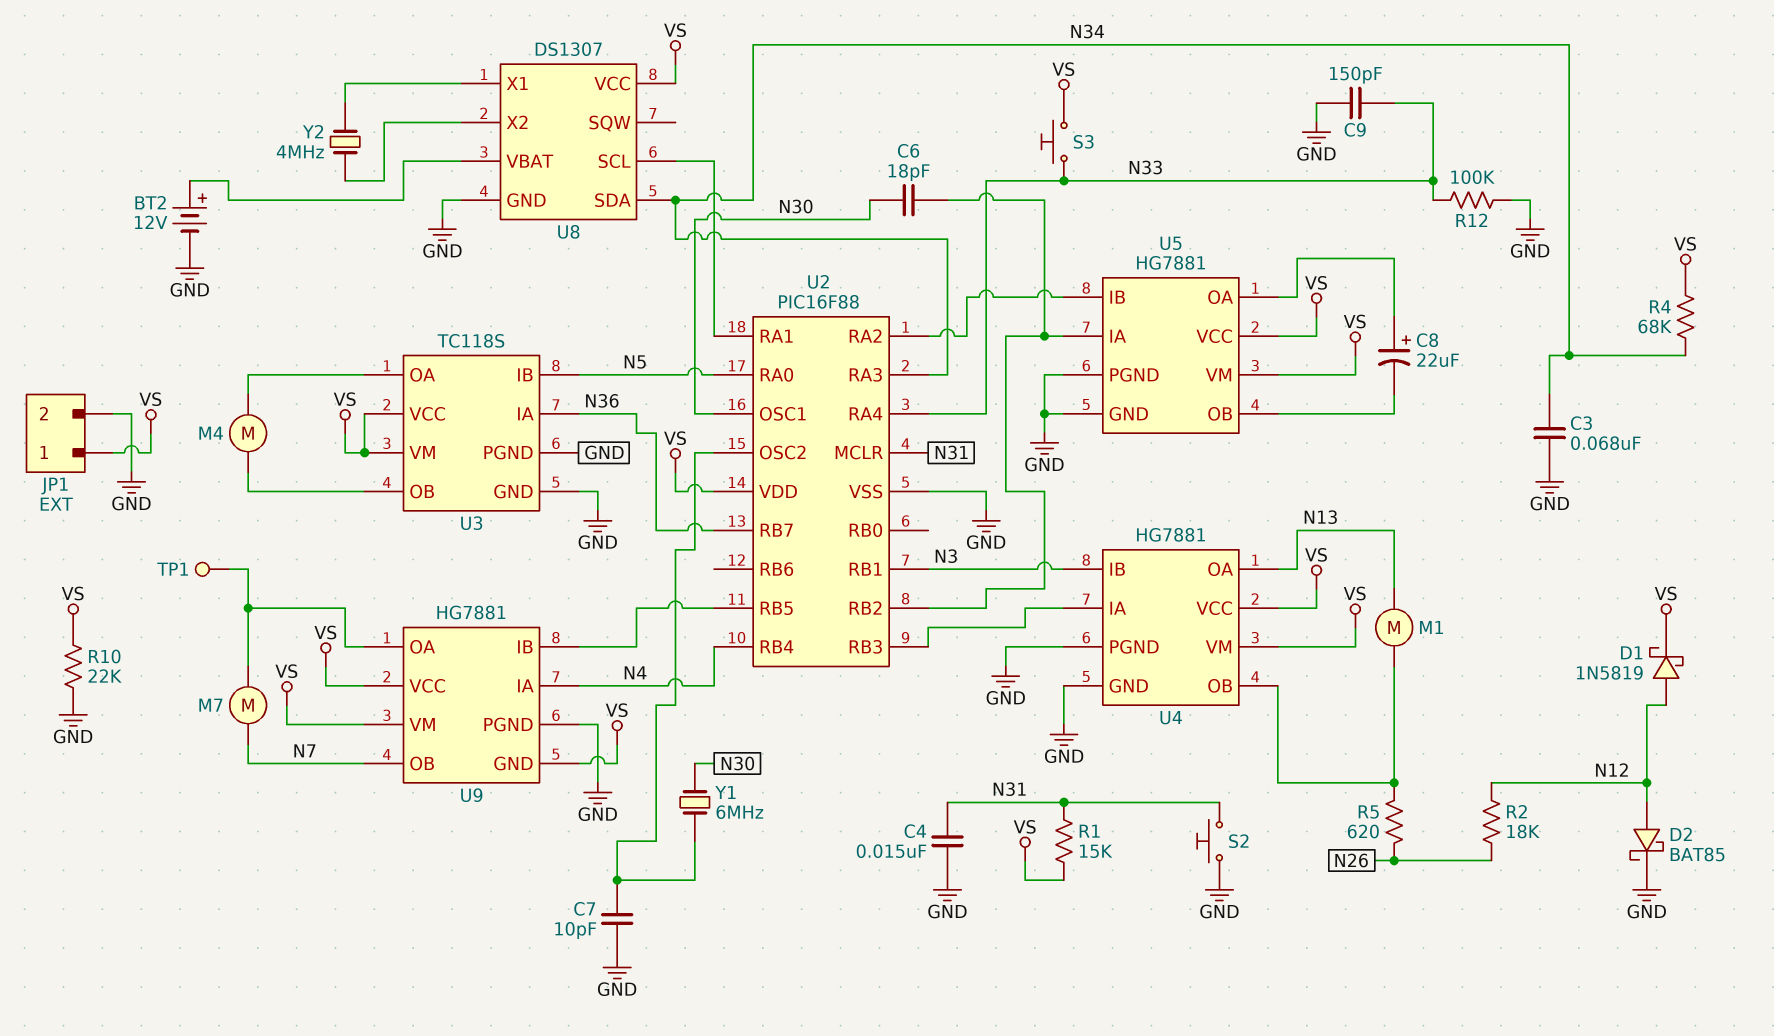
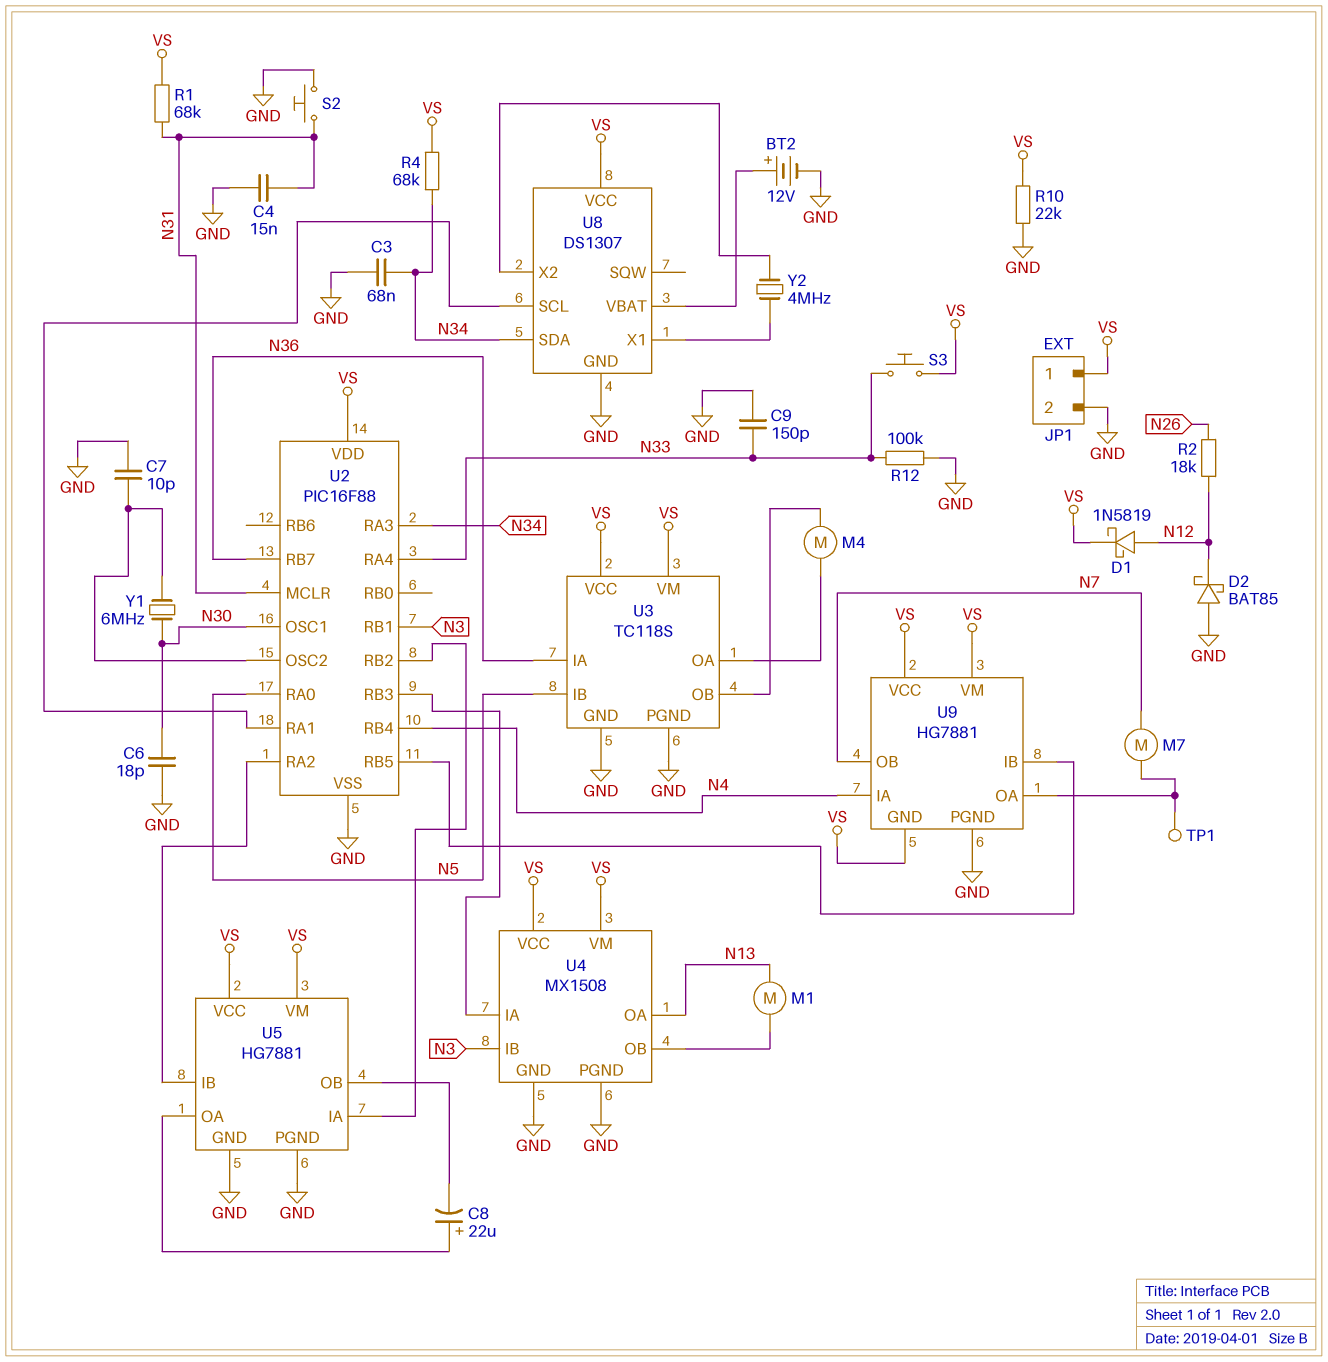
C6: 18pF (N30, U2/RB2) -> 18pF (GND, N30)
D2: schottky BAT85 (A N12, K GND) -> schottky BAT85 (A GND, K N12)
R1: 15k (N31, VS) -> 68k (N31, VS)
R5: 620 (N26, U4/OB) -> none
U4: HG7881 -> MX1508

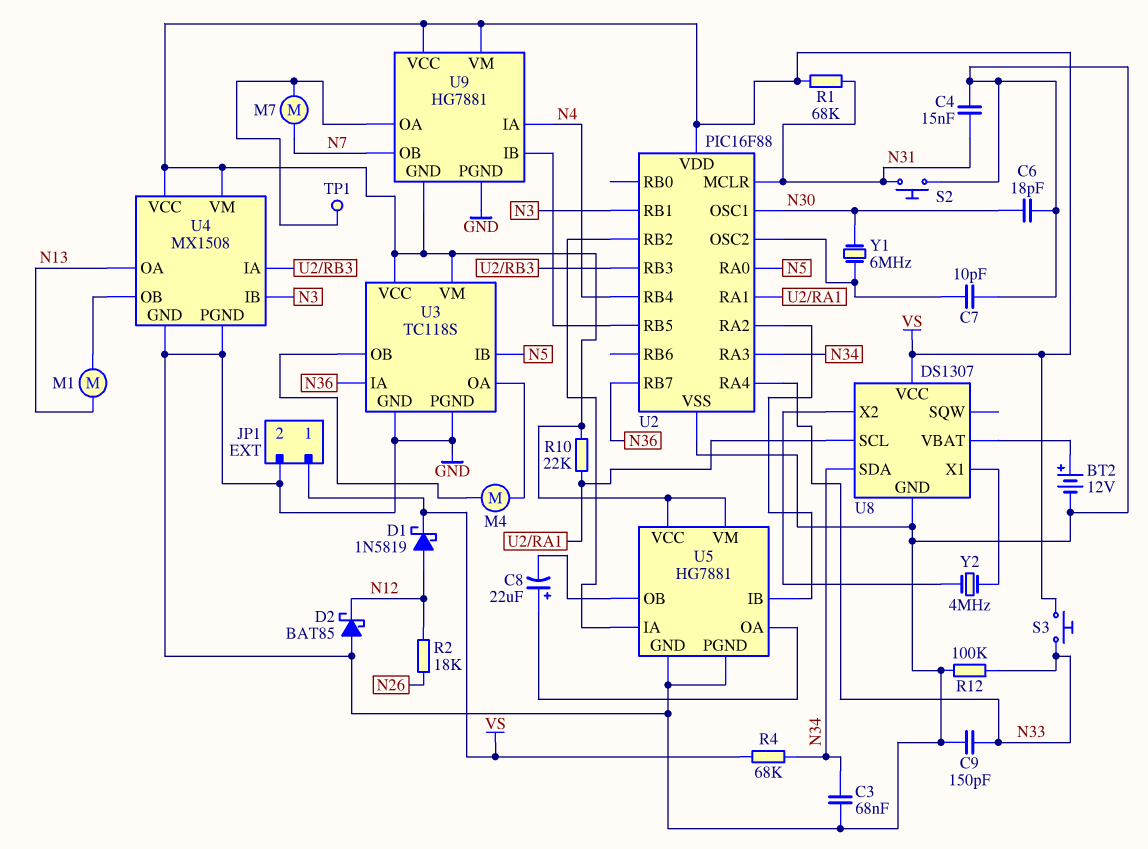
R10: 22k (GND, VS) -> 22k (U2/RA1, VS)

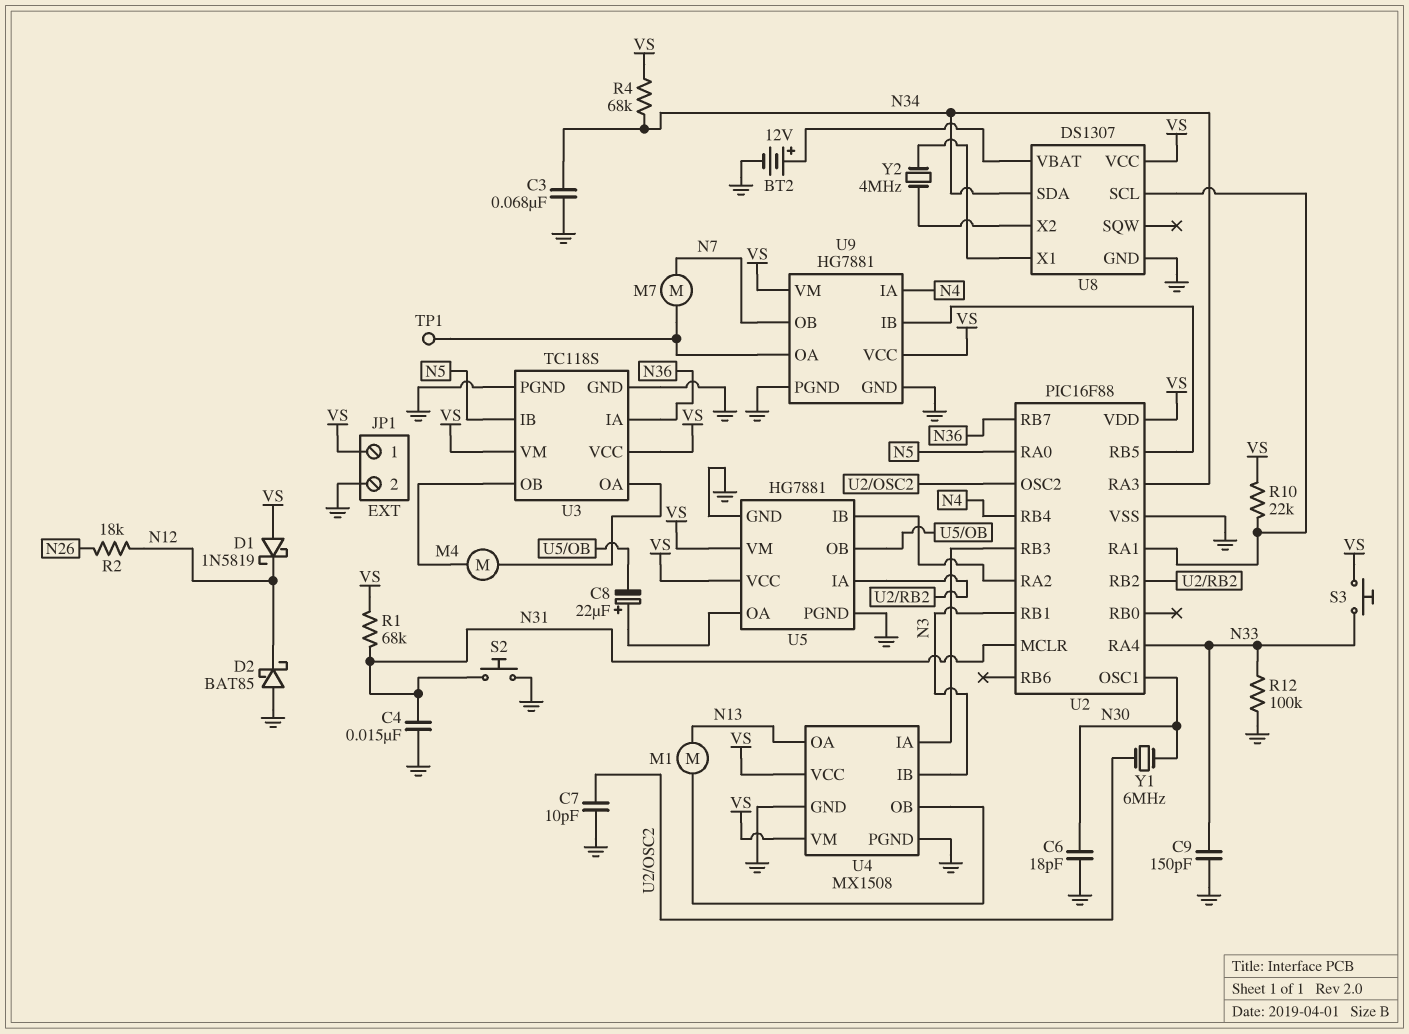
D1: schottky 1N5819 (A N12, K VS) -> schottky 1N5819 (A VS, K N12)
U9 pin GND: VS -> GND

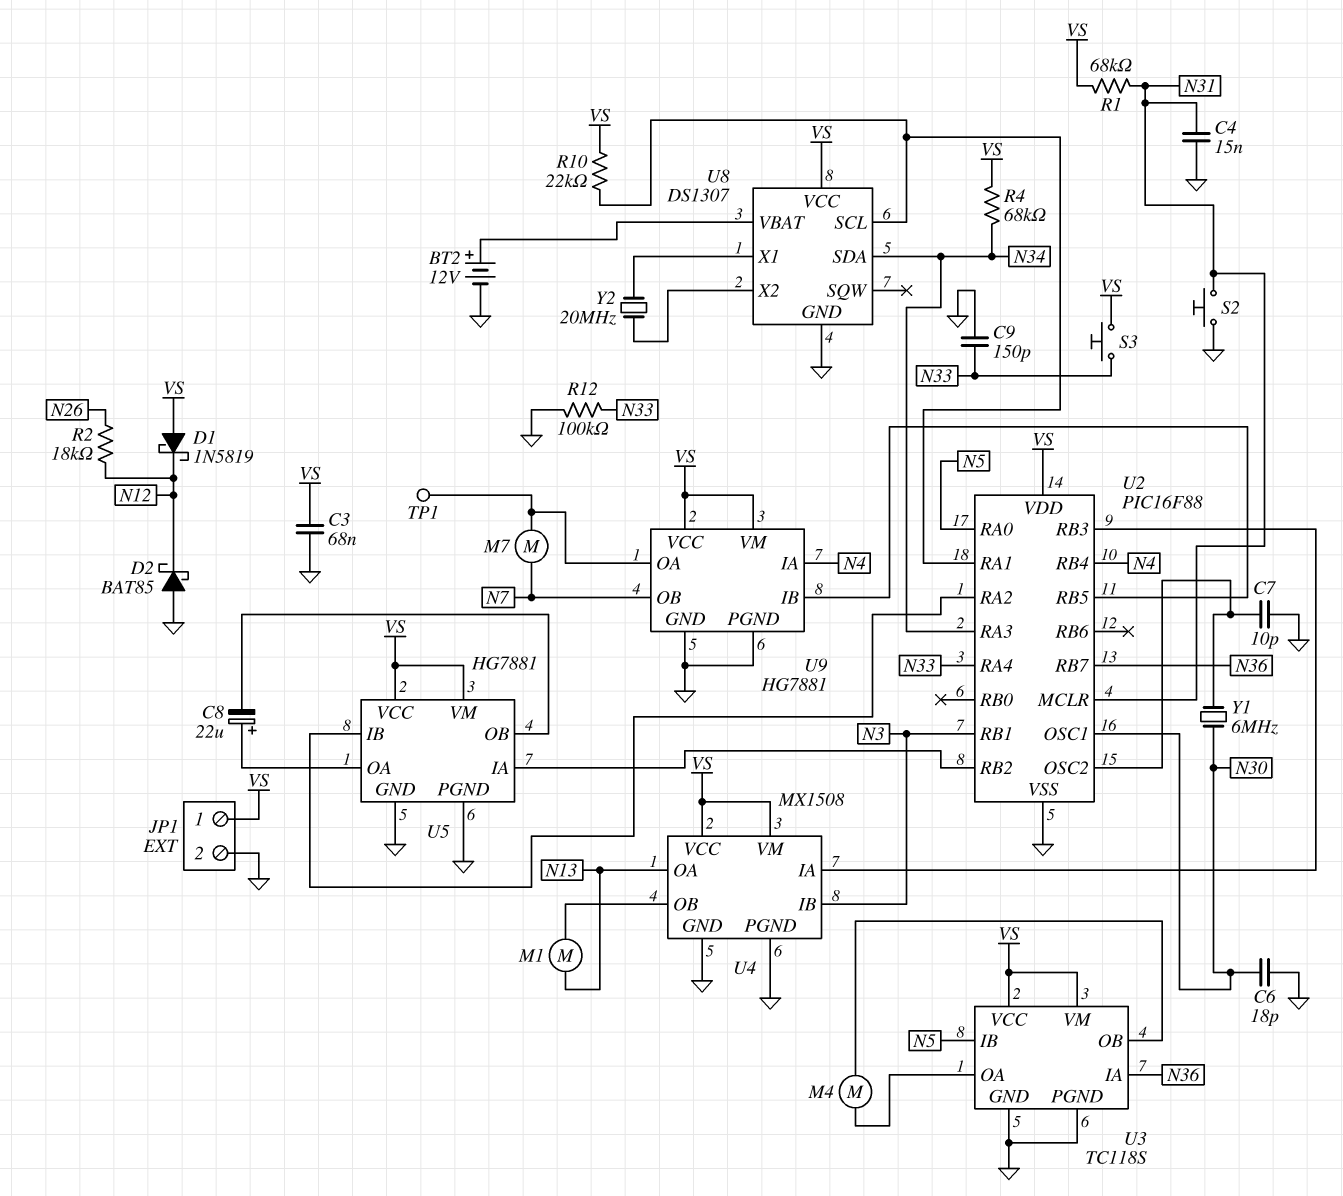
C3: 68nF (GND, N34) -> 68nF (GND, VS)
Y2: 4MHz (U8/X1, U8/X2) -> 20MHz (U8/X1, U8/X2)

